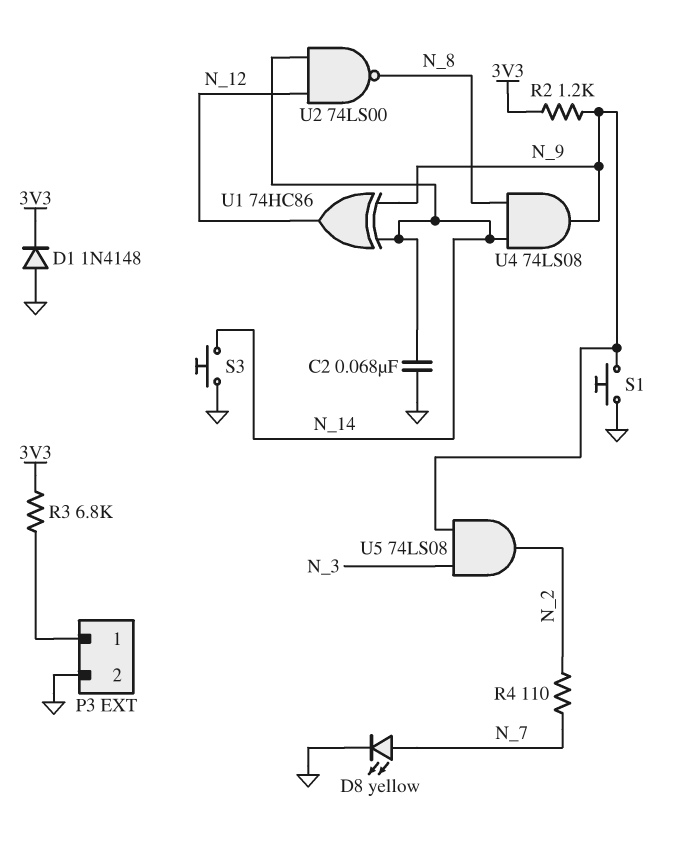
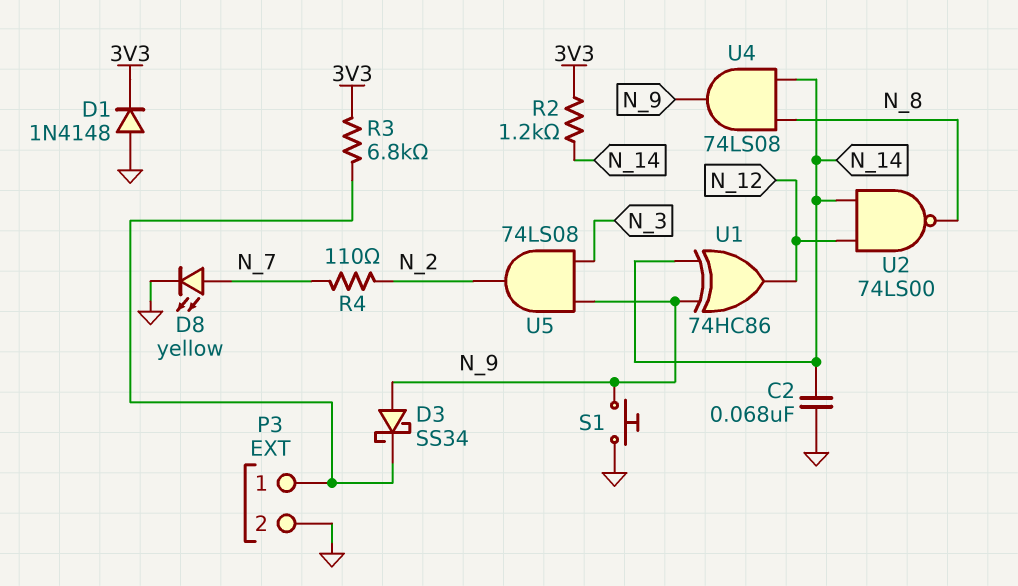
D3: none -> schottky SS34 (A N_9, K P3/1)
R2: 1.2k (3V3, N_9) -> 1.2k (3V3, N_14)
S3: button (GND, N_14) -> none

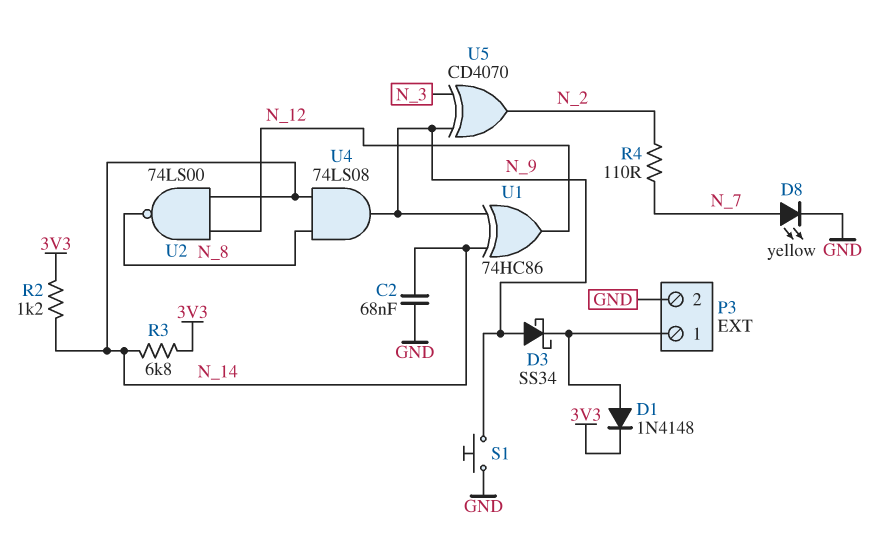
D1: diode 1N4148 (A GND, K 3V3) -> diode 1N4148 (A P3/1, K 3V3)
R3: 6.8k (3V3, P3/1) -> 6.8k (3V3, N_14)
U5: AND 74LS08 (in N_3, in N_9, out N_2) -> XOR CD4070 (in N_3, in N_9, out N_2)

